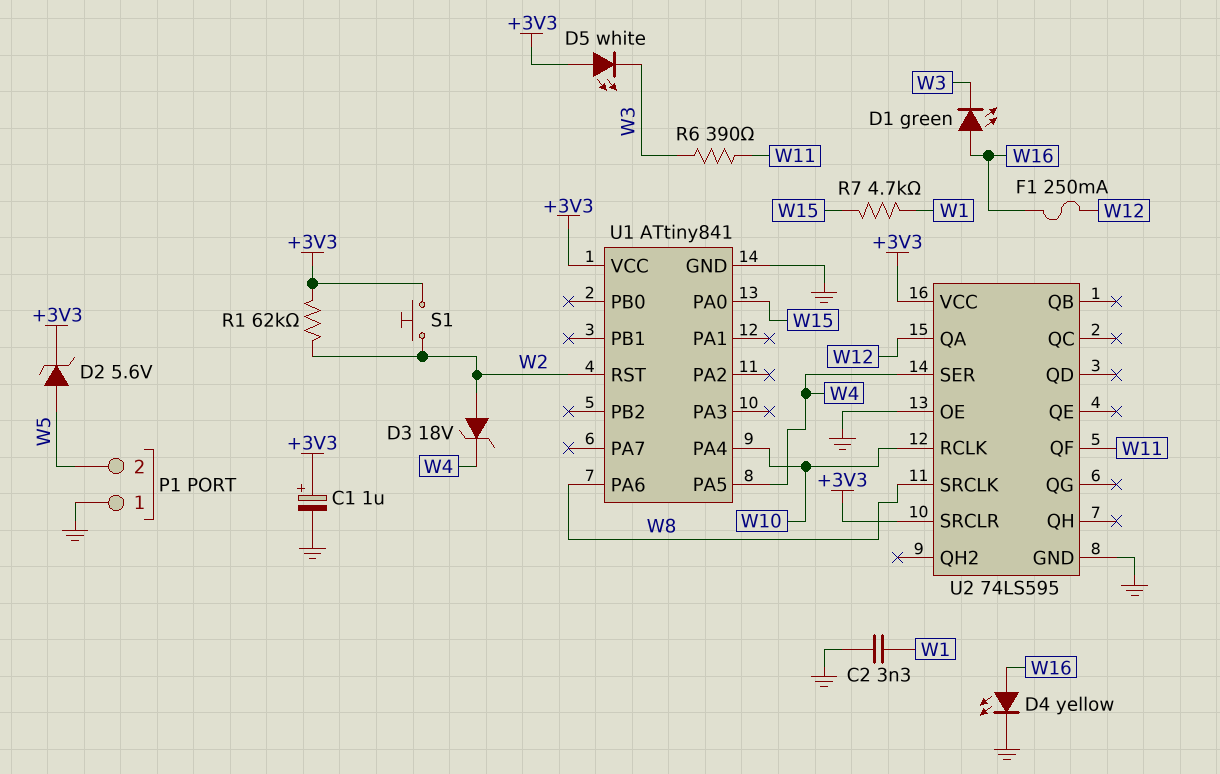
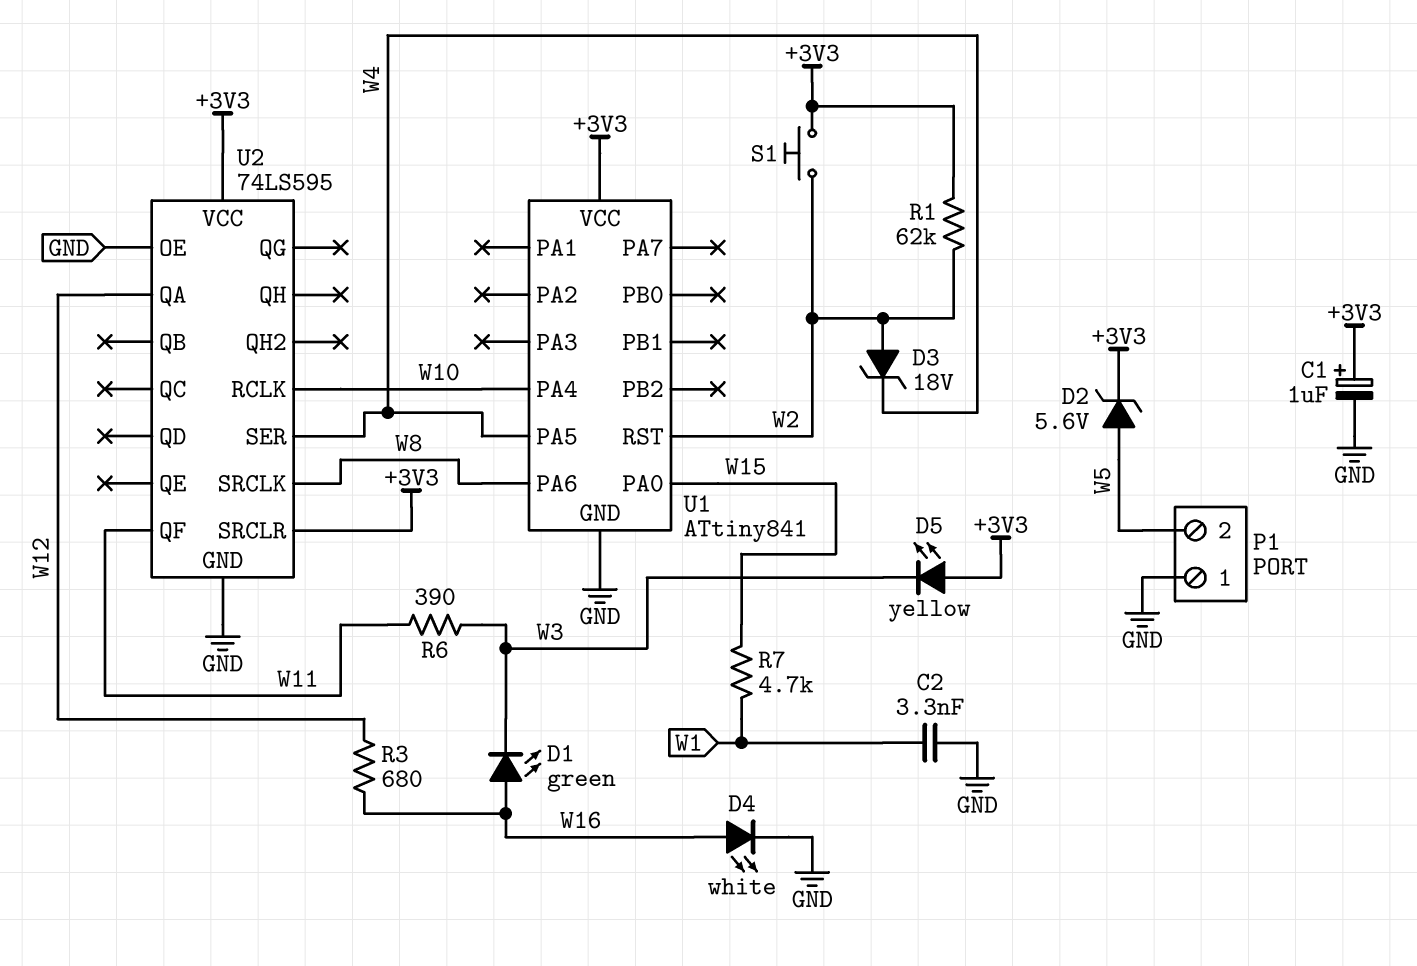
D4: LED yellow (A W16, K GND) -> LED white (A W16, K GND)
D5: LED white (A +3V3, K W3) -> LED yellow (A +3V3, K W3)
F1: 250mA (W12, W16) -> none
R3: none -> 680 (W12, W16)

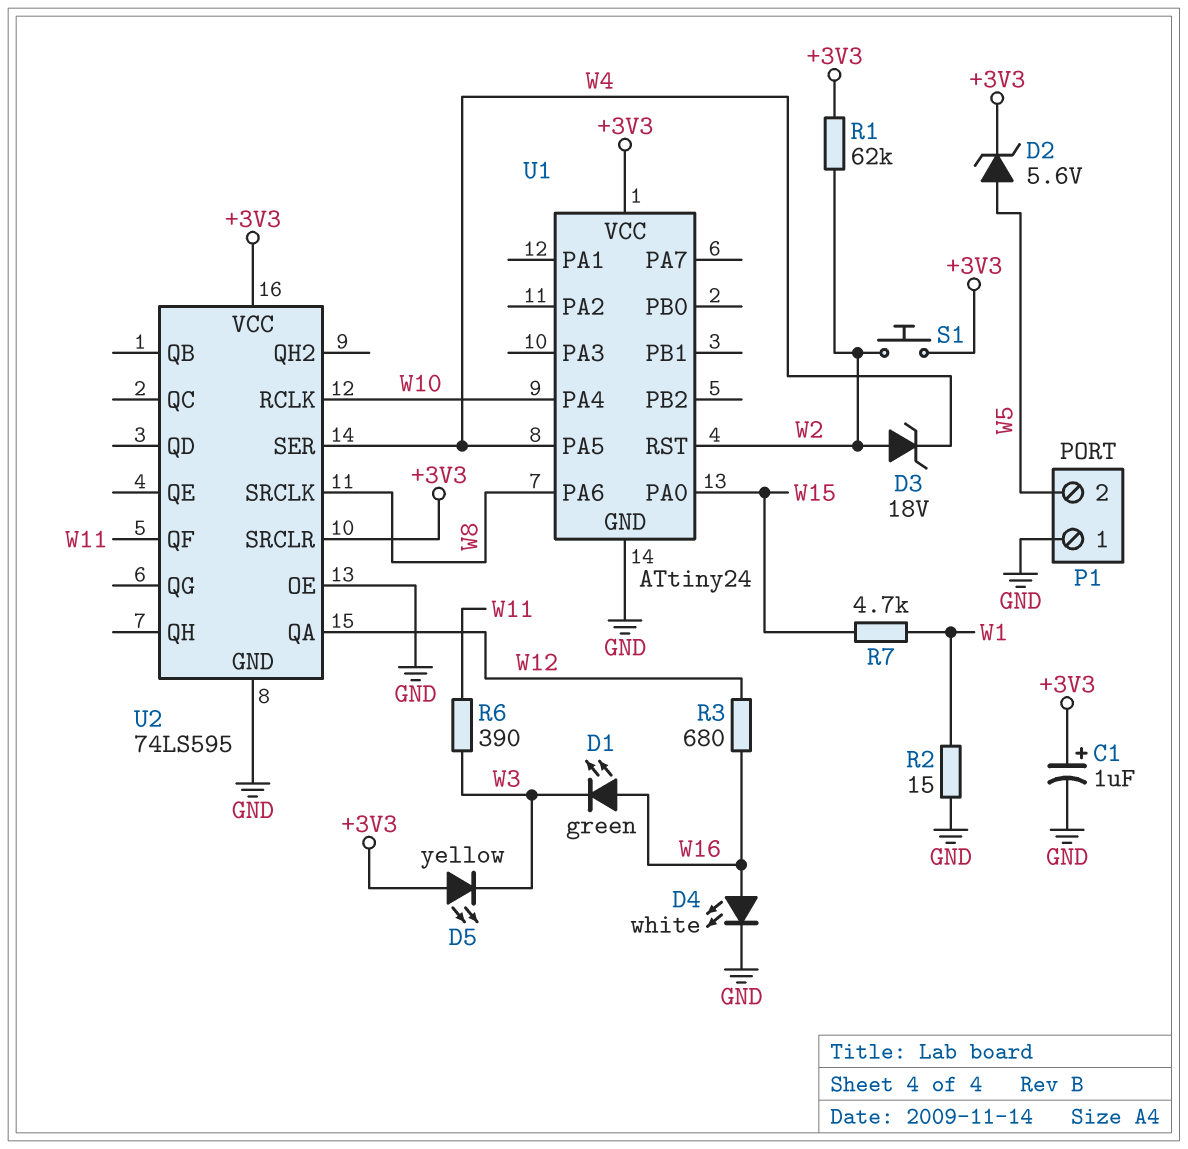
C2: 3.3nF (GND, W1) -> none
R2: none -> 15 (GND, W1)
U1: ATtiny841 -> ATtiny24

